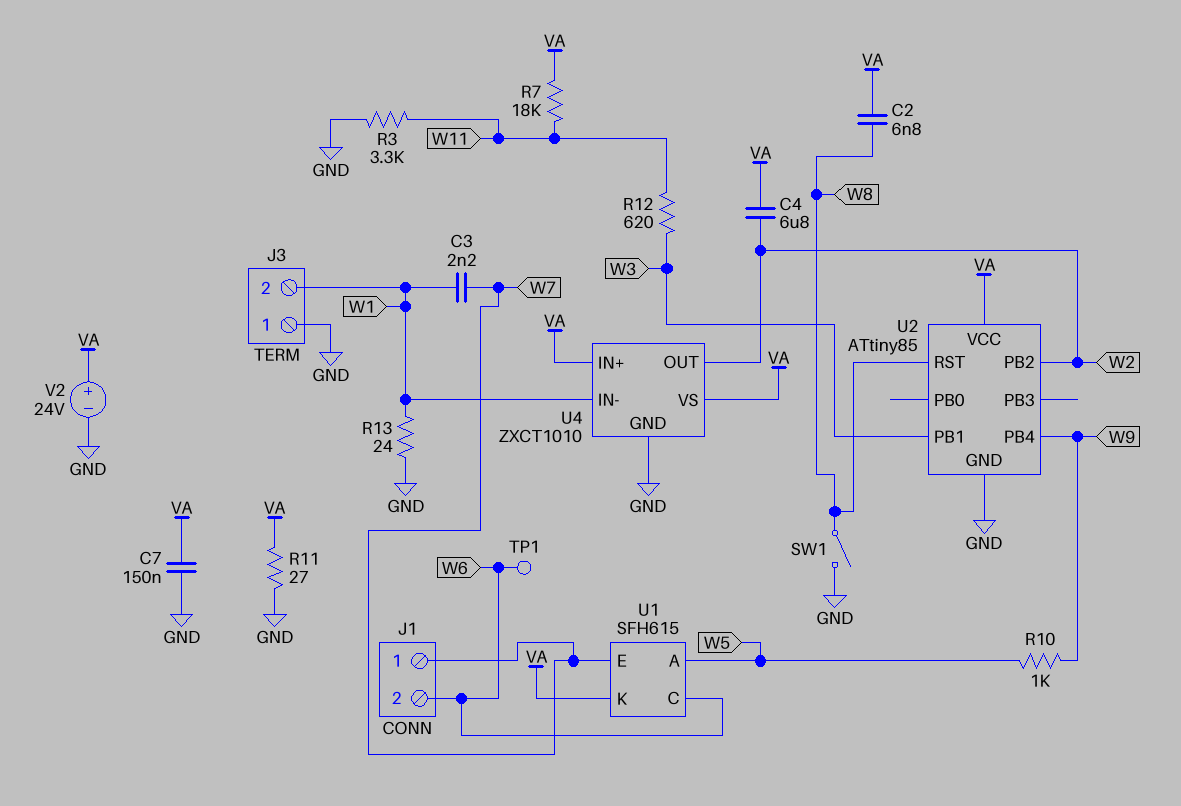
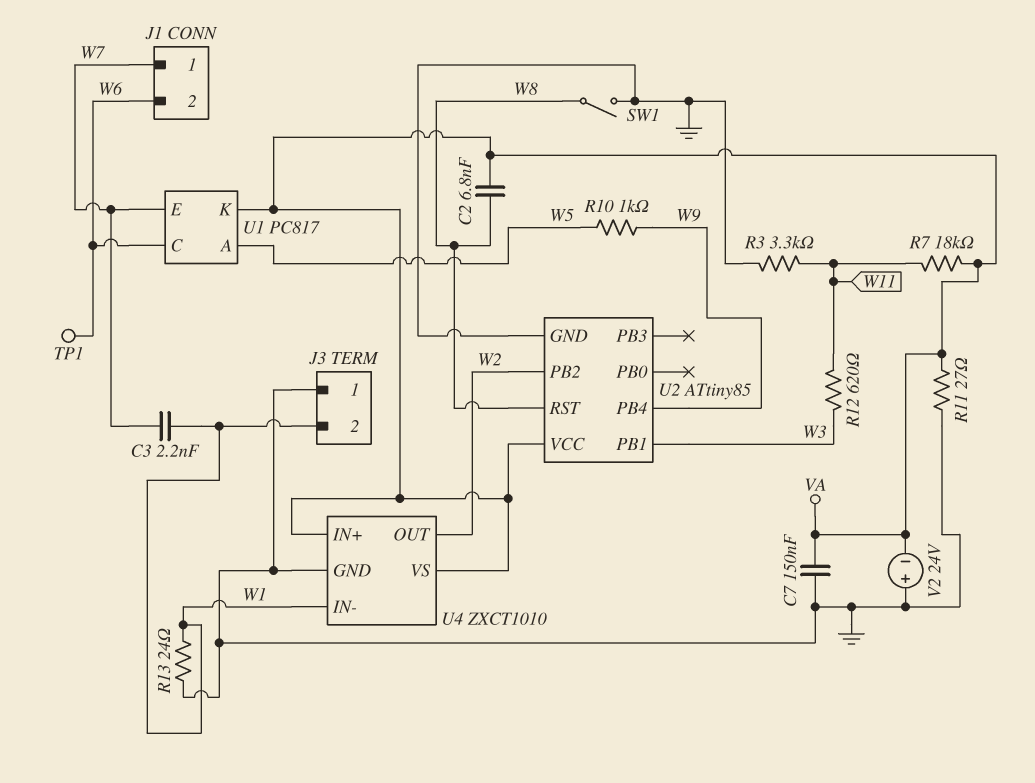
C4: 6.8uF (VA, W2) -> none
U1: SFH615 -> PC817
V2: 24V (plus VA, minus GND) -> 24V (plus GND, minus VA)

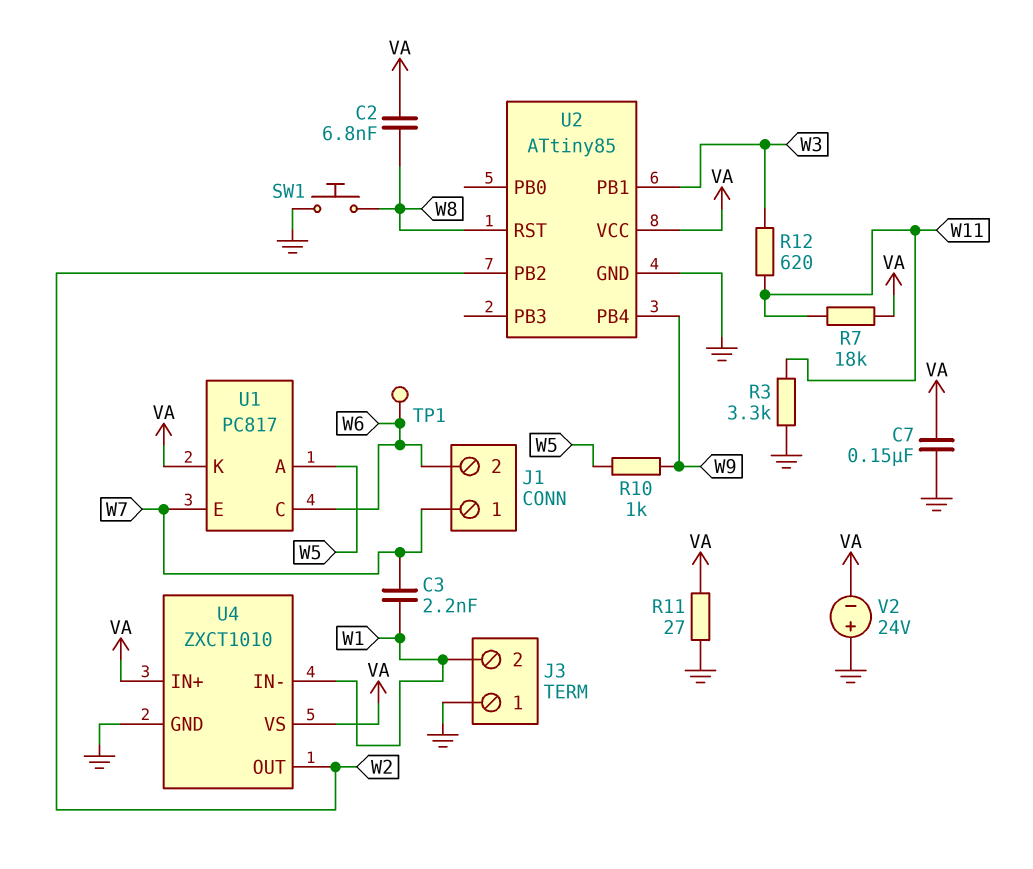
R13: 24 (GND, W1) -> none
SW1: switch (GND, W8) -> button (GND, W8)

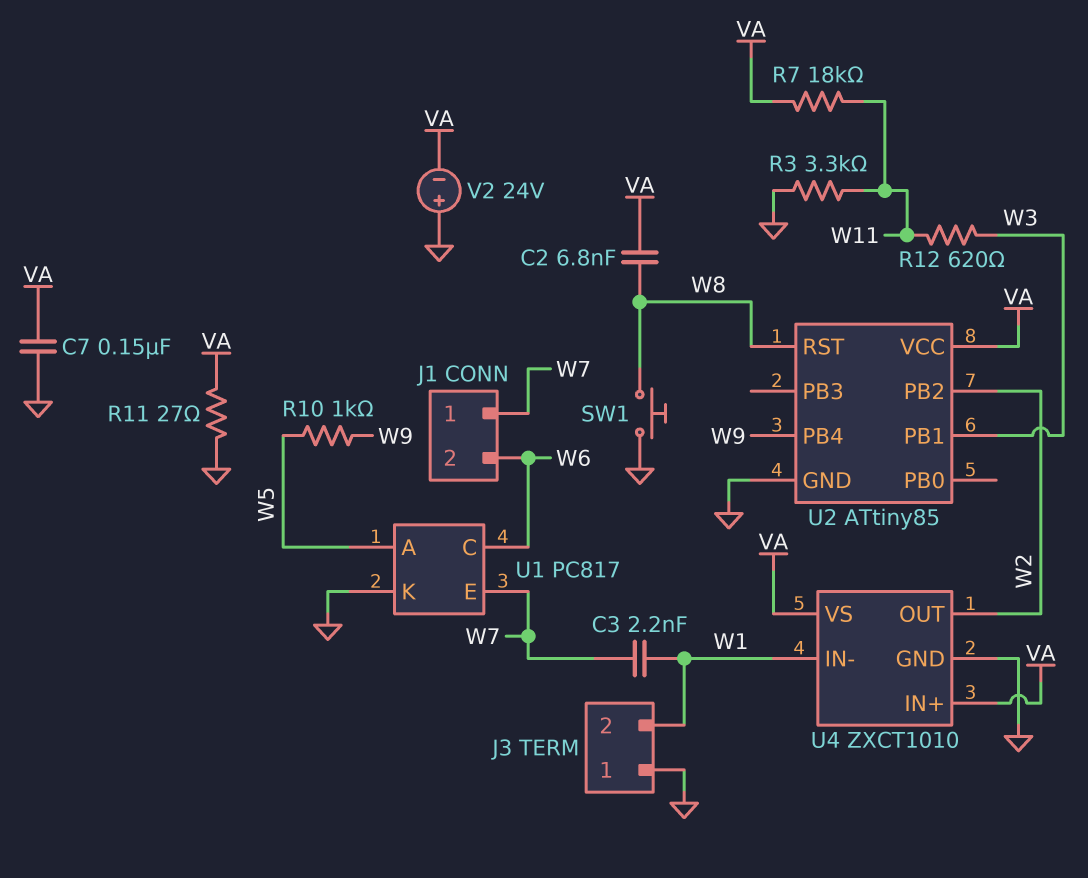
TP1: test point (W6) -> none
U1 pin K: VA -> GND

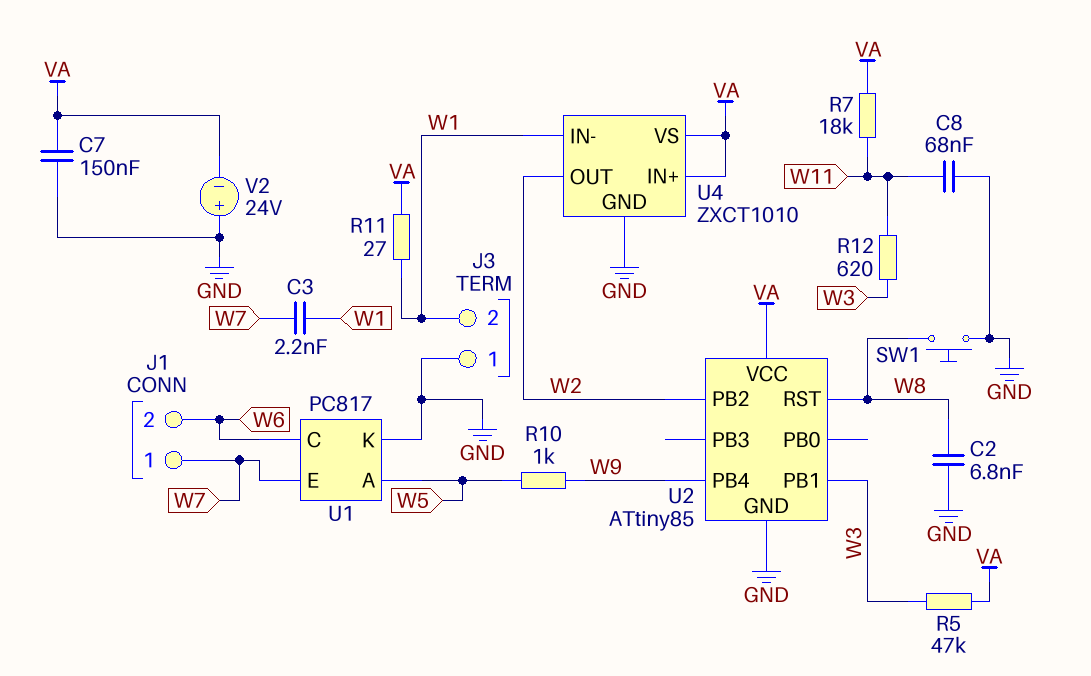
C2: 6.8nF (VA, W8) -> 6.8nF (GND, W8)
C8: none -> 68nF (GND, W11)
R3: 3.3k (GND, W11) -> none
R5: none -> 47k (VA, W3)
R11: 27 (GND, VA) -> 27 (VA, W1)

